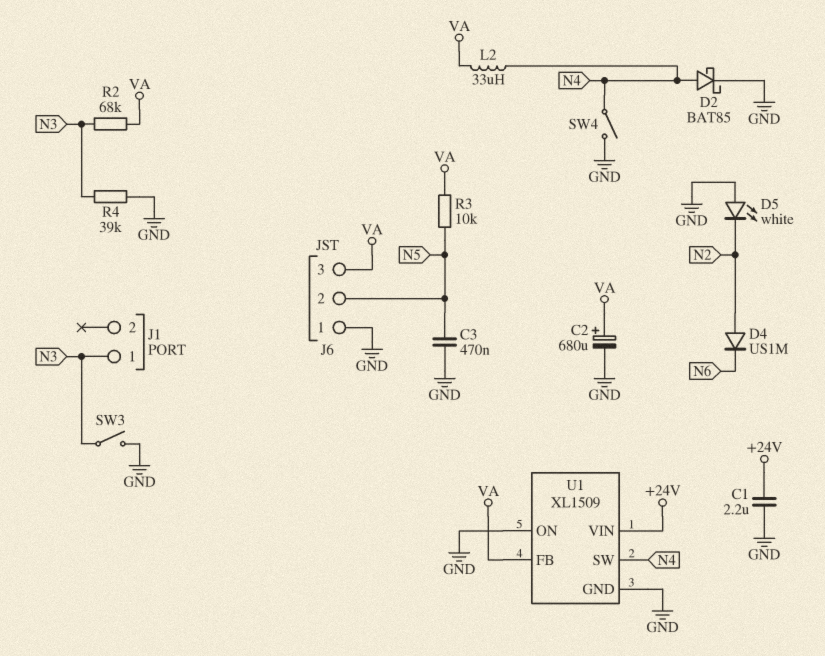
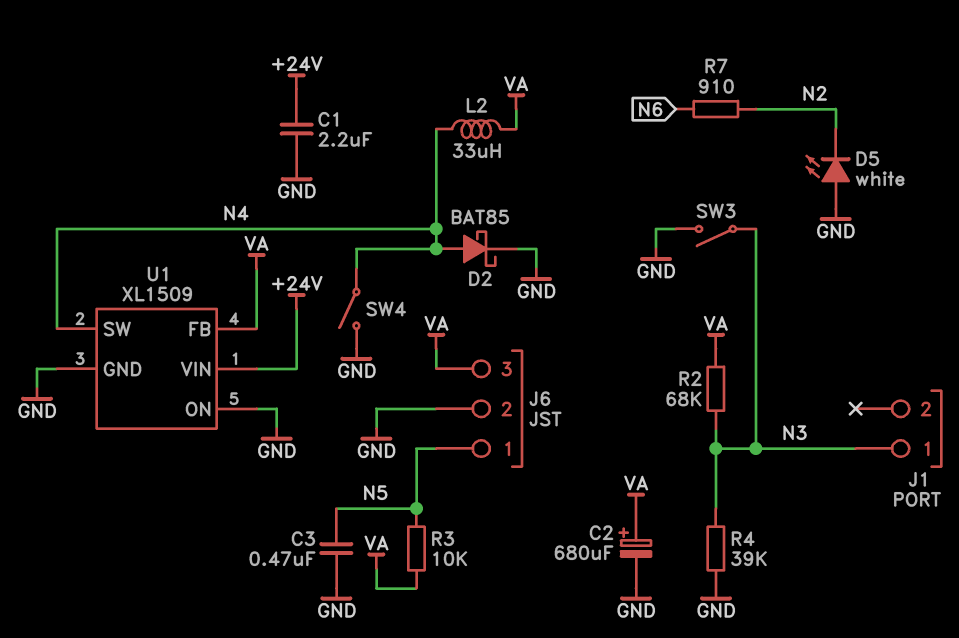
D4: diode US1M (A N2, K N6) -> none
J6 pin 1: GND -> N5
J6 pin 2: N5 -> GND
R7: none -> 910 (N2, N6)

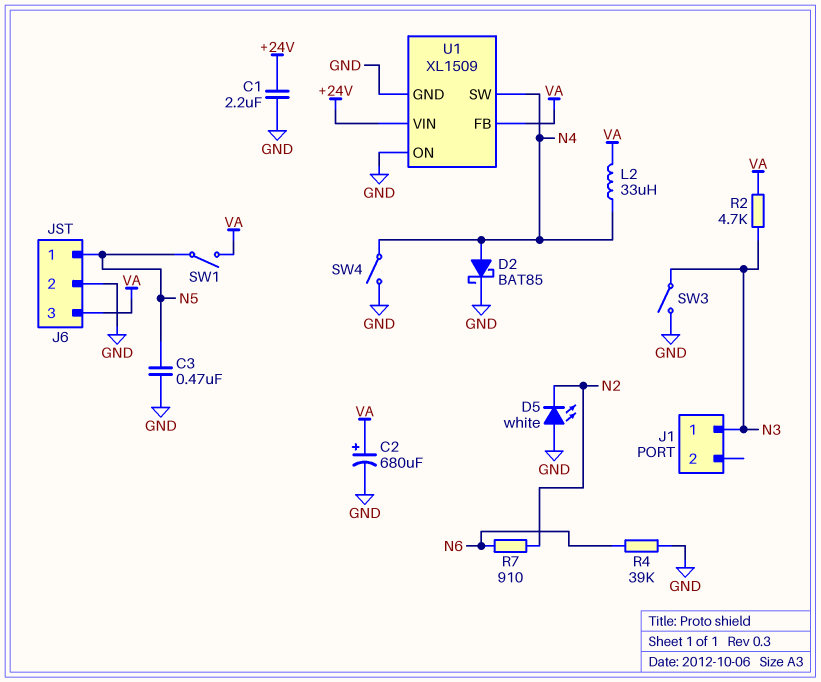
R2: 68k (N3, VA) -> 4.7k (N3, VA)
R3: 10k (N5, VA) -> none
R4: 39k (GND, N3) -> 39k (GND, N6)
SW1: none -> switch (N5, VA)

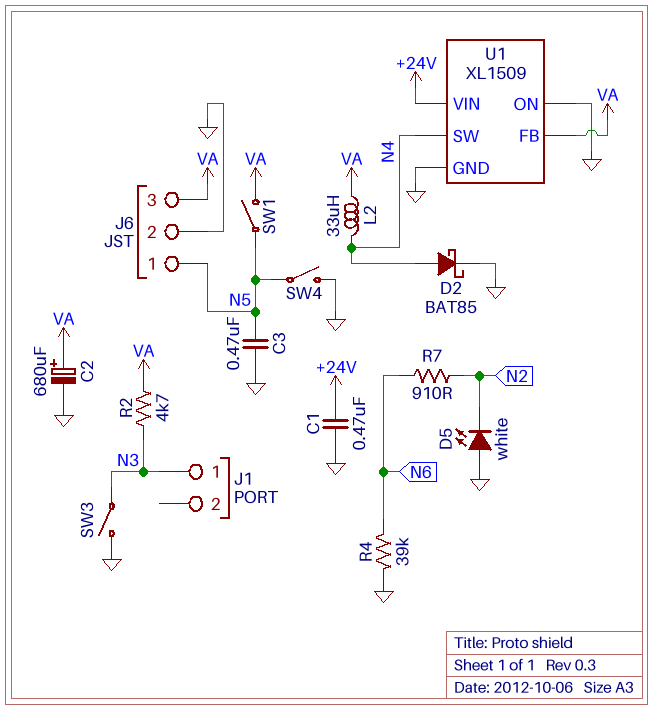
C1: 2.2uF (+24V, GND) -> 470nF (+24V, GND)
SW4: switch (GND, N4) -> switch (GND, N5)

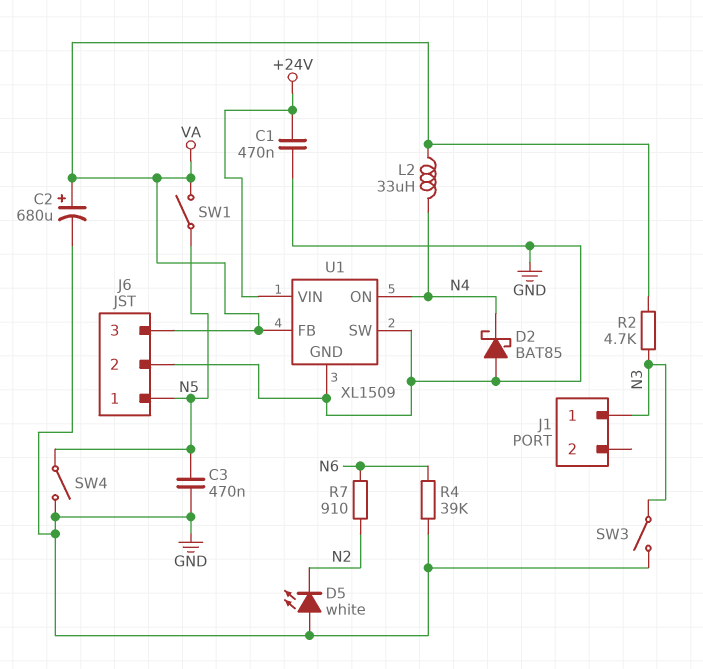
D2: schottky BAT85 (A N4, K GND) -> schottky BAT85 (A GND, K N4)
U1 pin ON: GND -> N4
U1 pin SW: N4 -> GND

